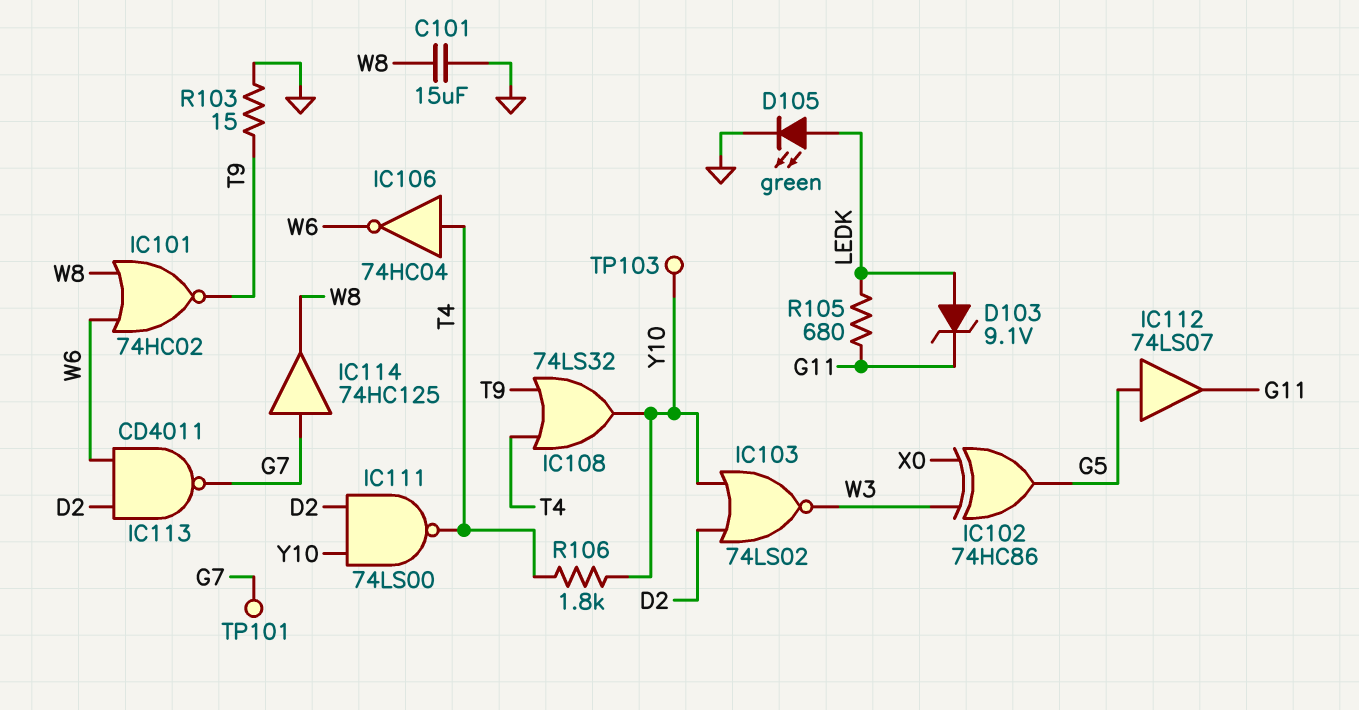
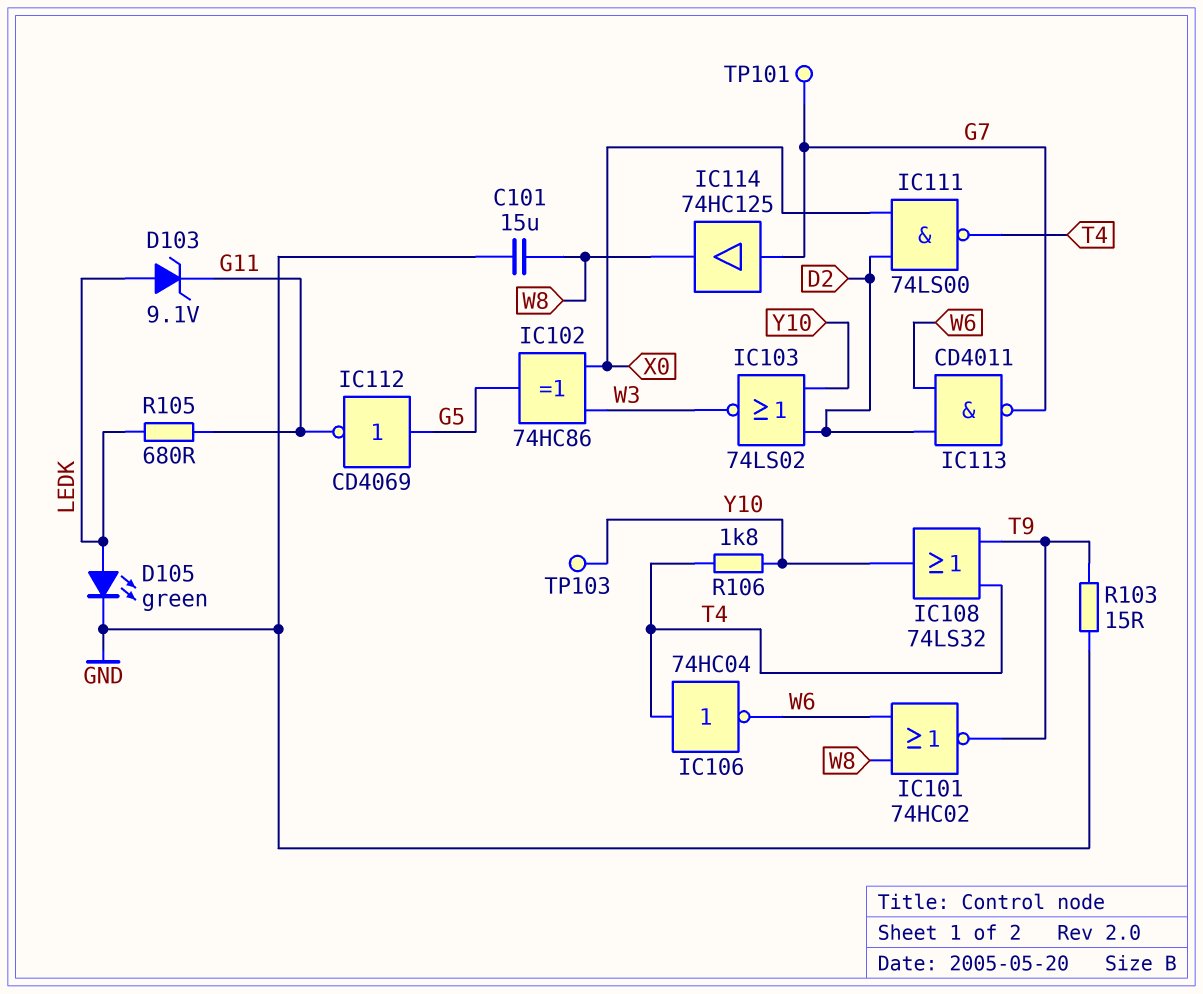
IC111: NAND 74LS00 (in D2, in Y10, out T4) -> NAND 74LS00 (in D2, in X0, out T4)
IC112: buffer 74LS07 (in G5, out G11) -> NOT CD4069 (in G5, out G11)

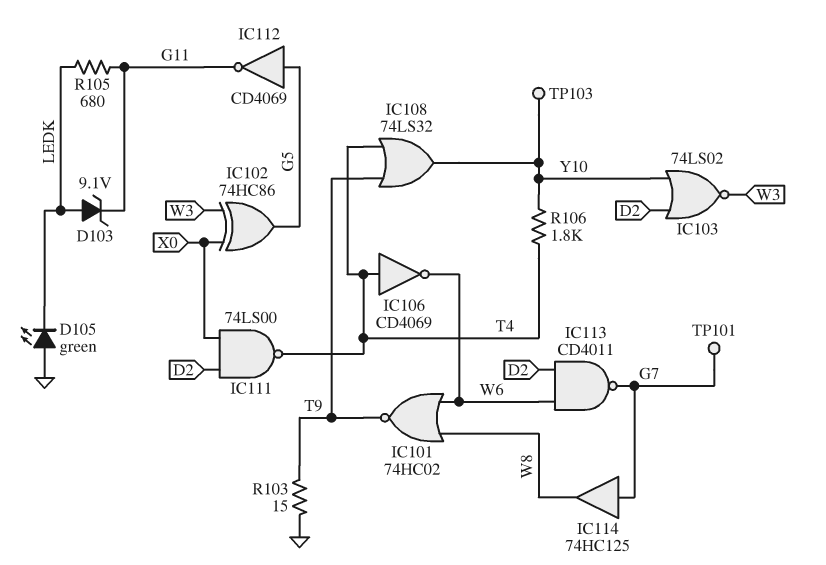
C101: 15uF (GND, W8) -> none
D105: LED green (A LEDK, K GND) -> LED green (A GND, K LEDK)
IC106: NOT 74HC04 (in T4, out W6) -> NOT CD4069 (in T4, out W6)

